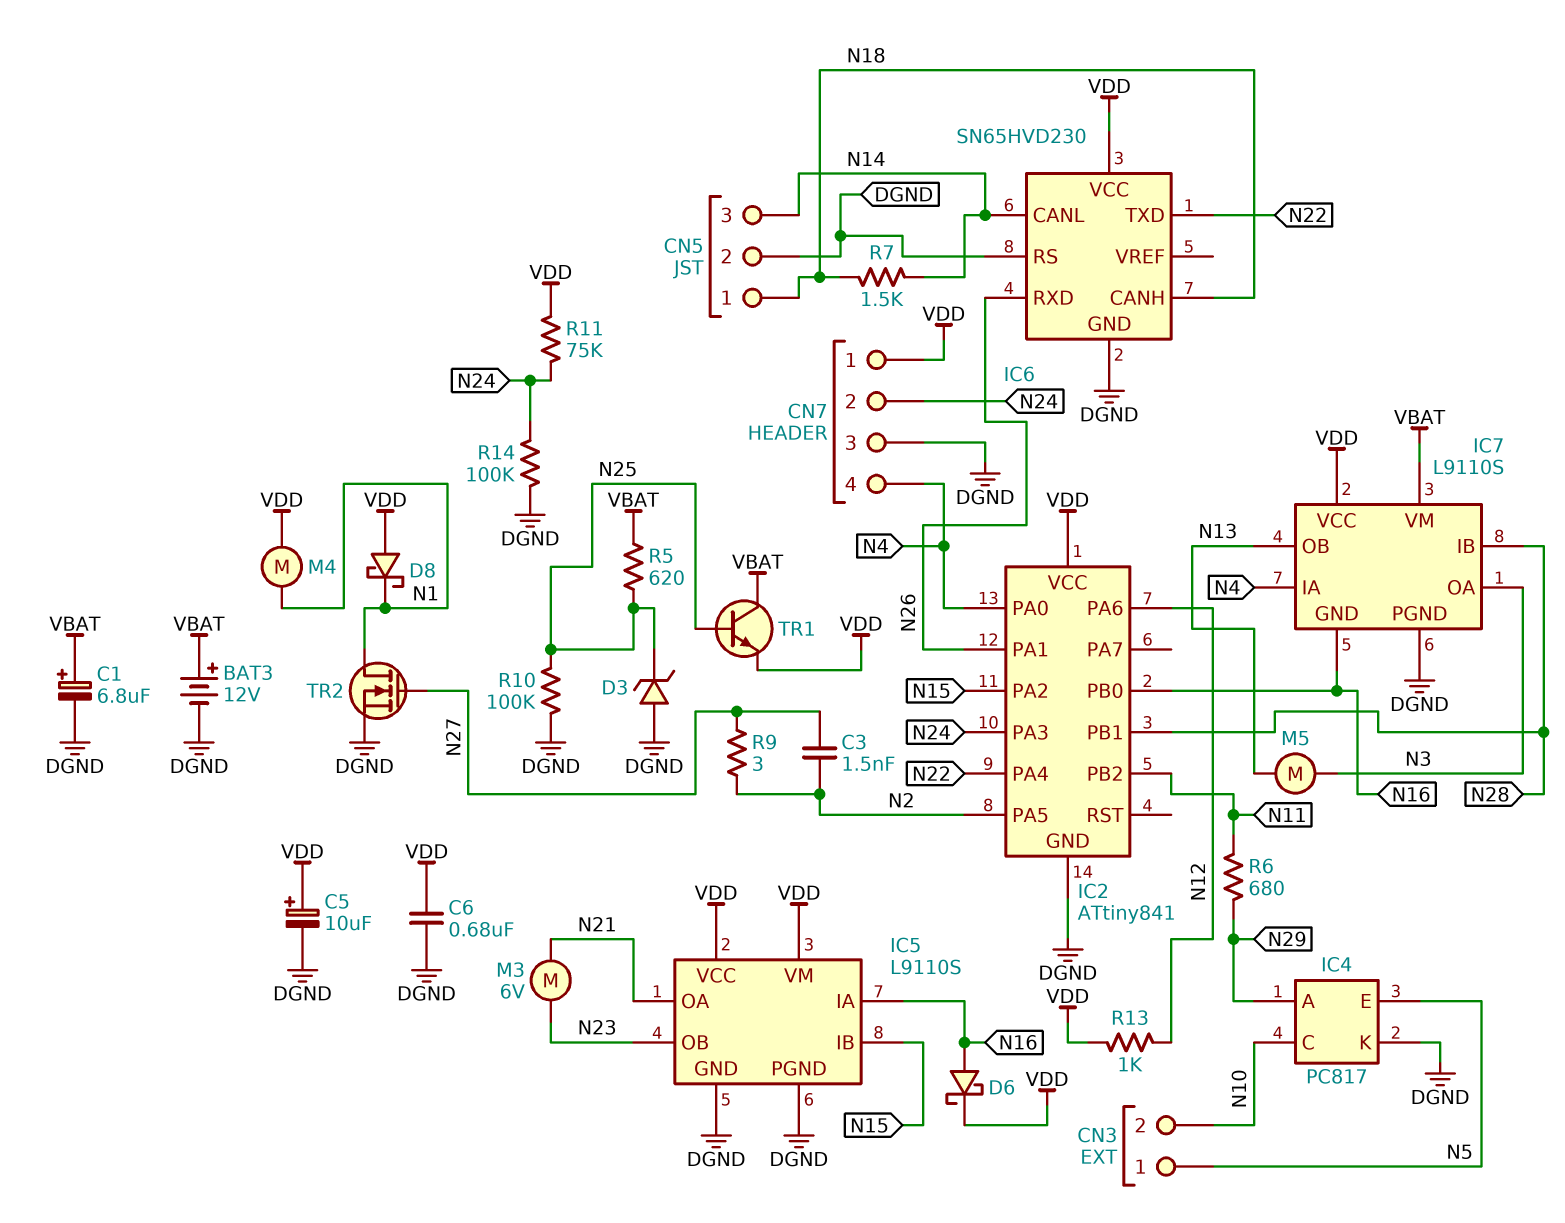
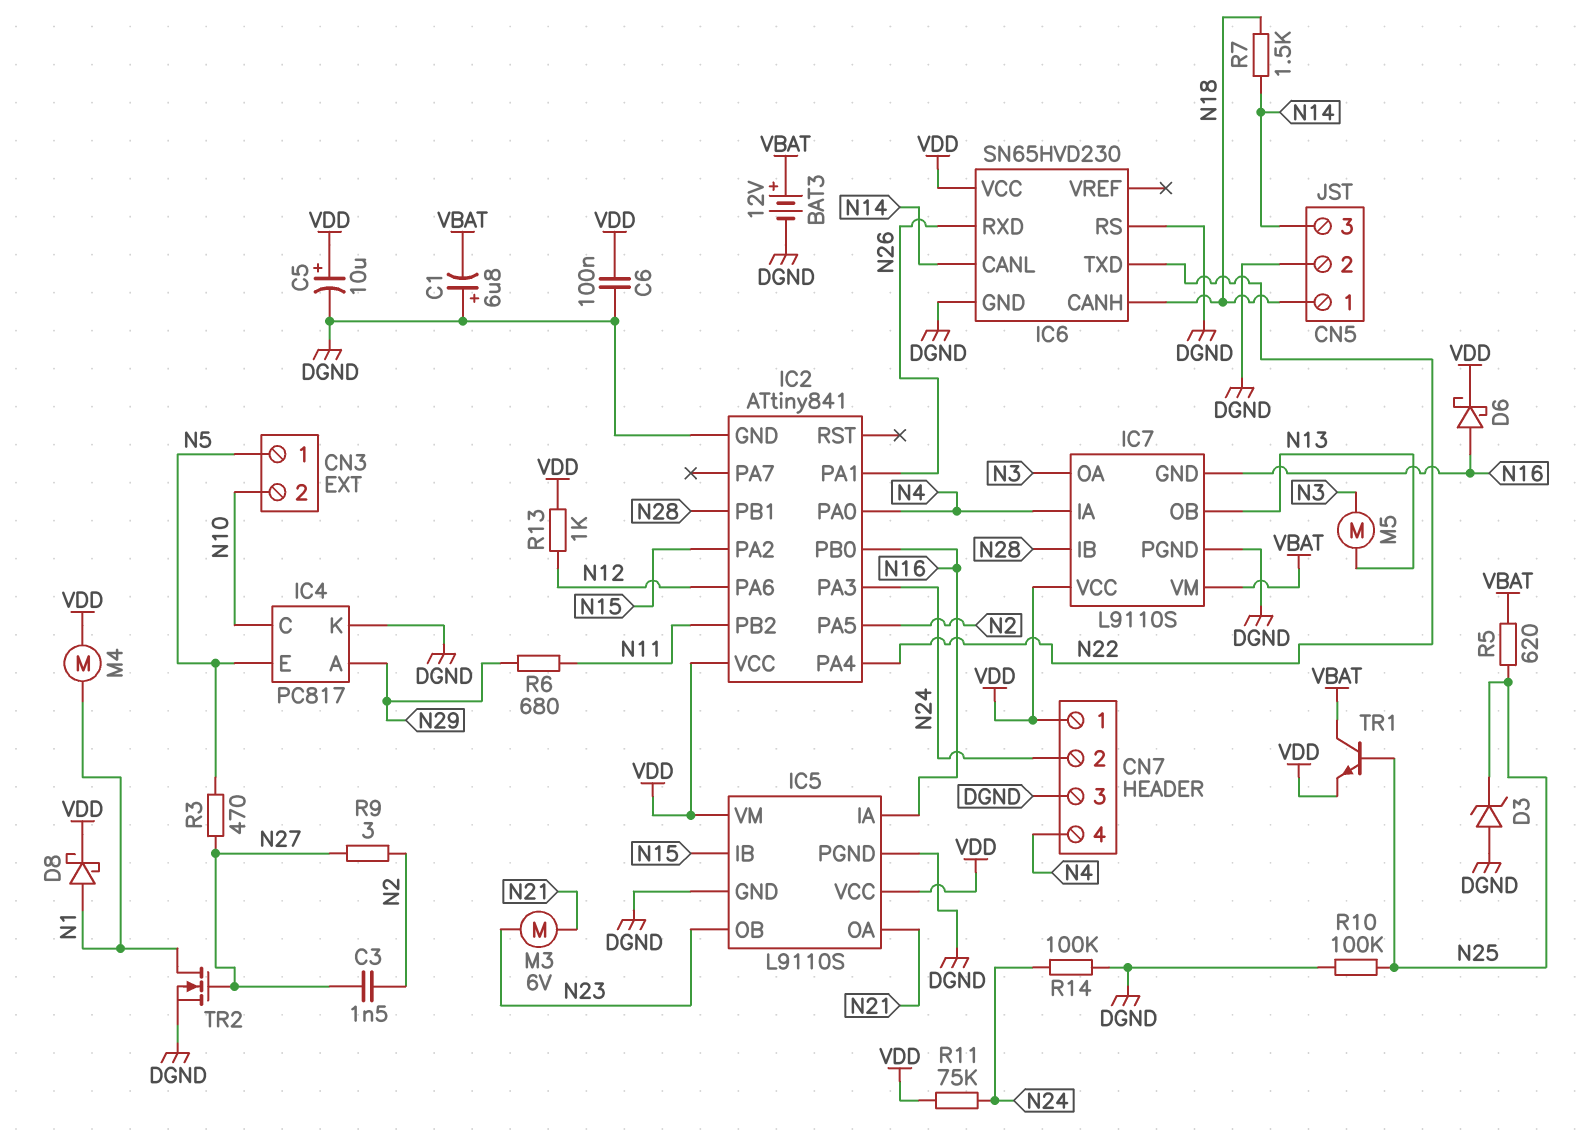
C1: 6.8uF (plus VBAT, minus DGND) -> 6.8uF (plus DGND, minus VBAT)
C6: 680nF (DGND, VDD) -> 100nF (DGND, VDD)
D8: schottky (A VDD, K N1) -> schottky (A N1, K VDD)
R3: none -> 470 (N5, N27)

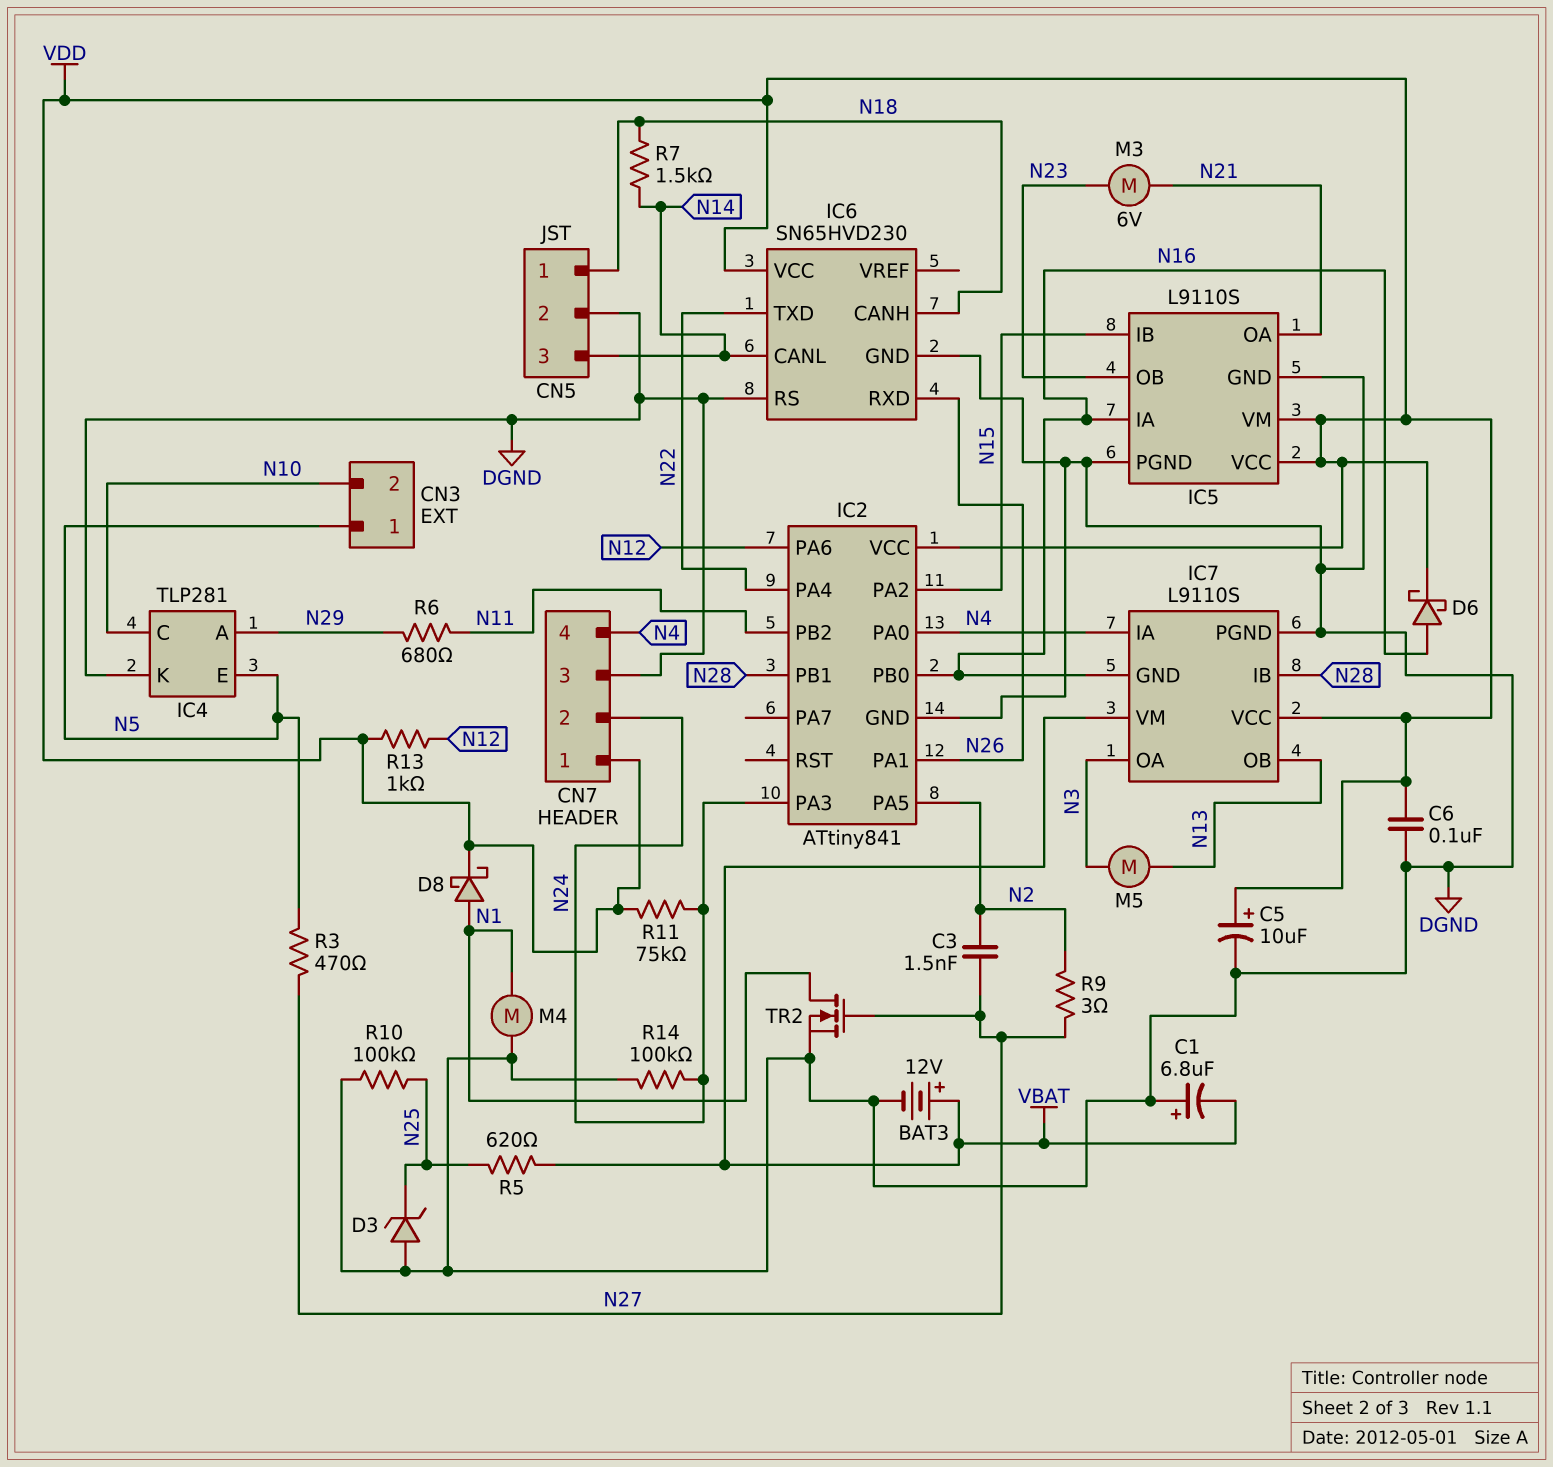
IC4: PC817 -> TLP281
M4: motor (N1, VDD) -> motor (DGND, N1)
TR1: NPN (B N25, C VBAT, E VDD) -> none

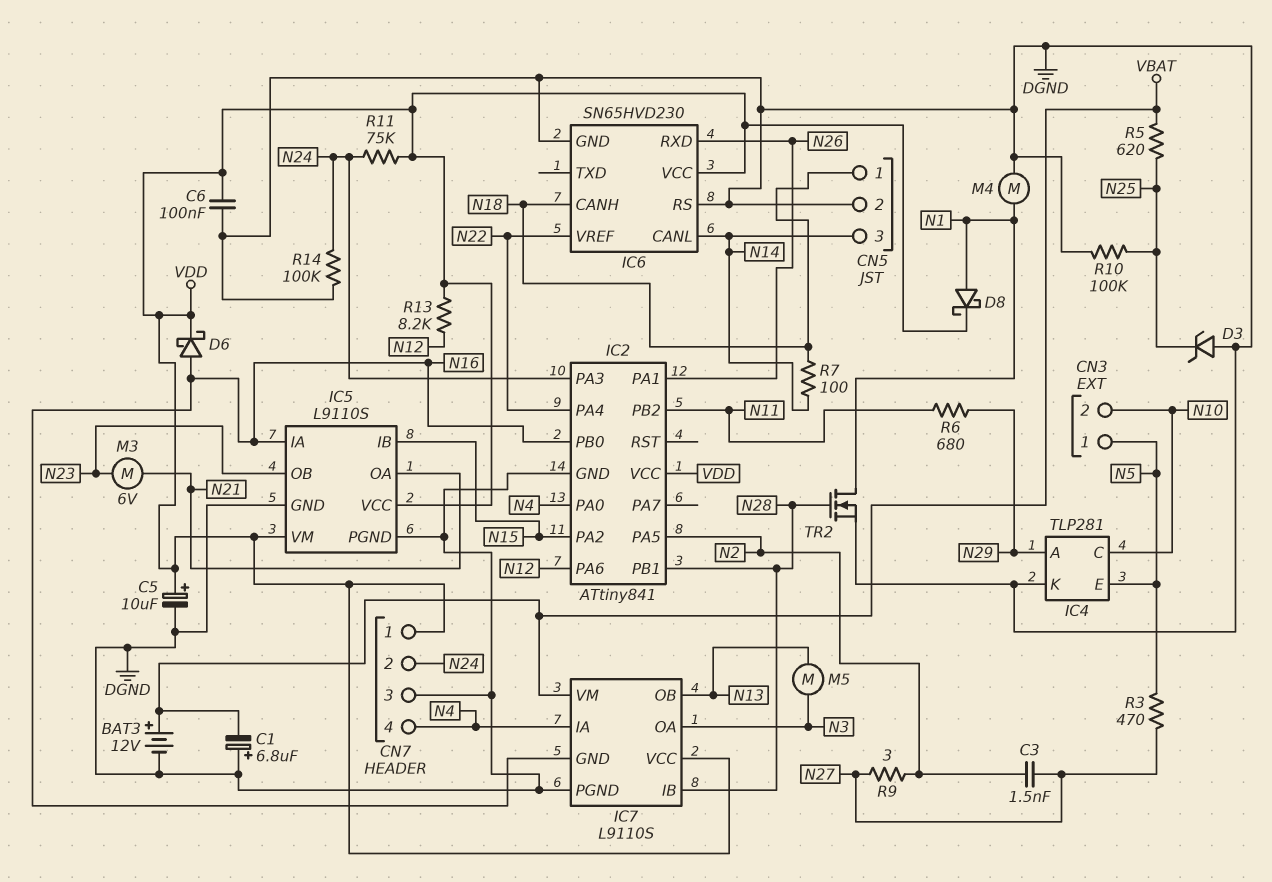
IC6 pin TXD: N22 -> none
IC6 pin VREF: none -> N22
R7: 1.5k (N14, N18) -> 100 (N14, N18)
R13: 1k (N12, VDD) -> 8.2k (N12, VDD)
TR2: NMOS (G N27, D N1, S DGND) -> NMOS (G N28, D N1, S DGND)

